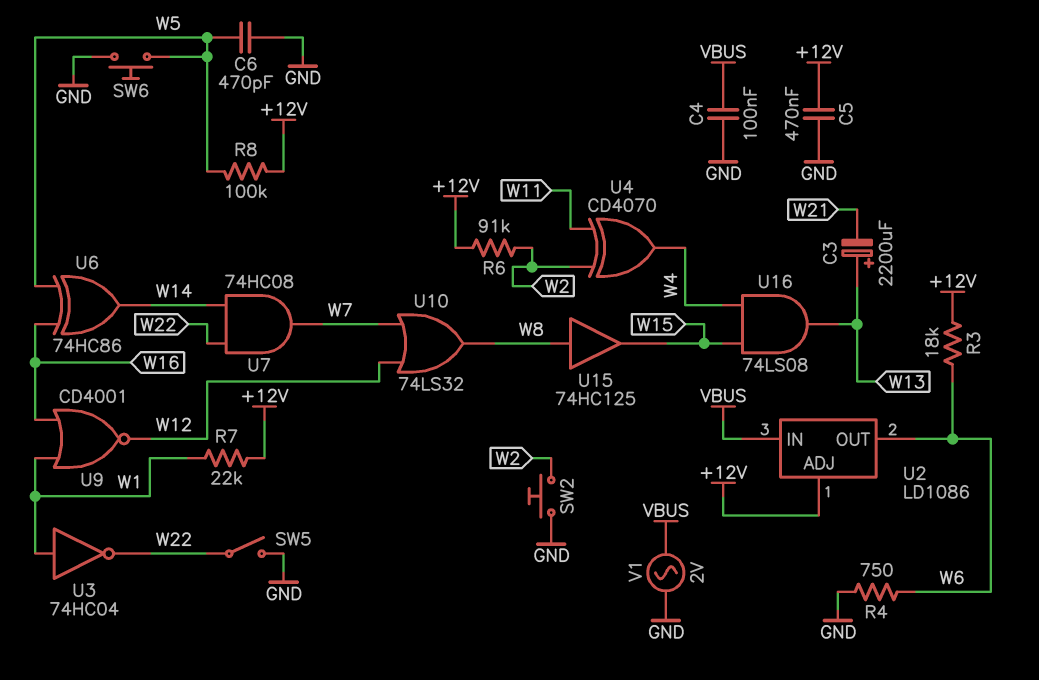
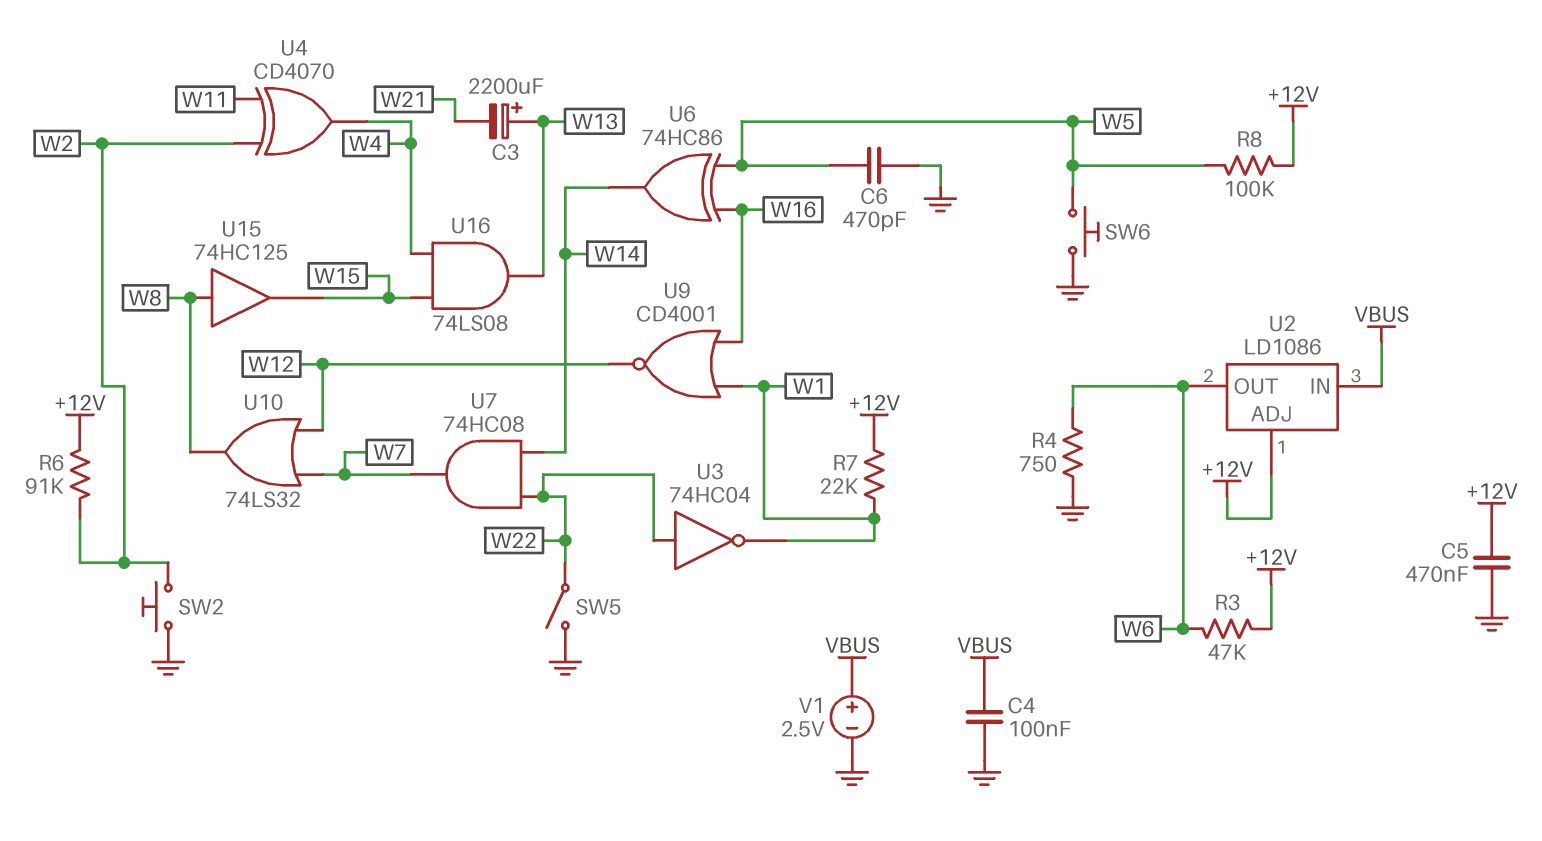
R3: 18k (+12V, W6) -> 47k (+12V, W6)
U3: NOT 74HC04 (in W1, out W22) -> NOT 74HC04 (in W22, out W1)
V1: AC 2V (GND, VBUS) -> 2.5V (plus VBUS, minus GND)

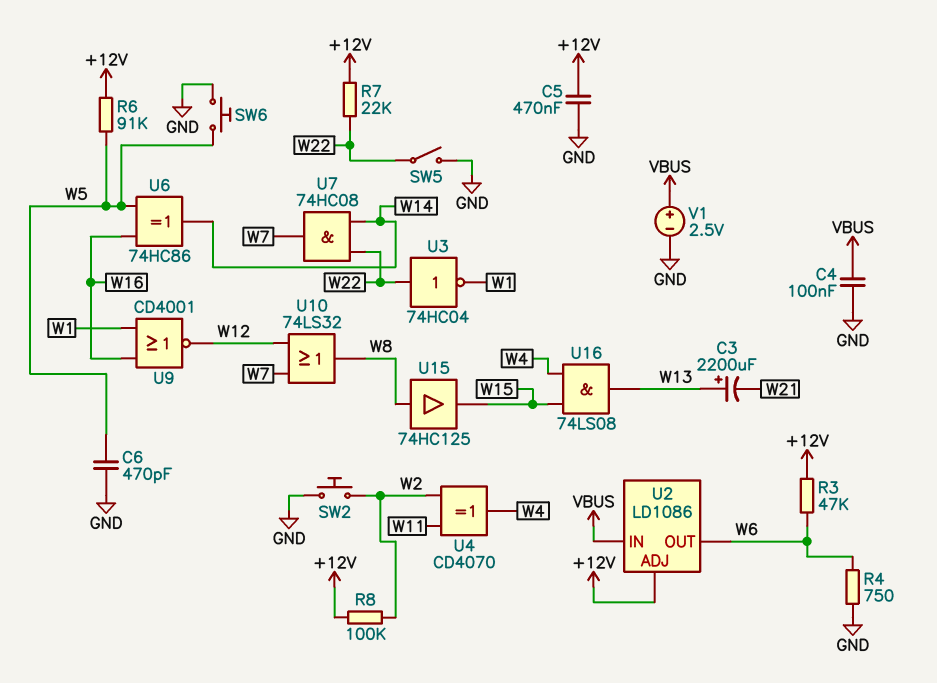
R6: 91k (+12V, W2) -> 91k (+12V, W5)
R7: 22k (+12V, W1) -> 22k (+12V, W22)
R8: 100k (+12V, W5) -> 100k (+12V, W2)

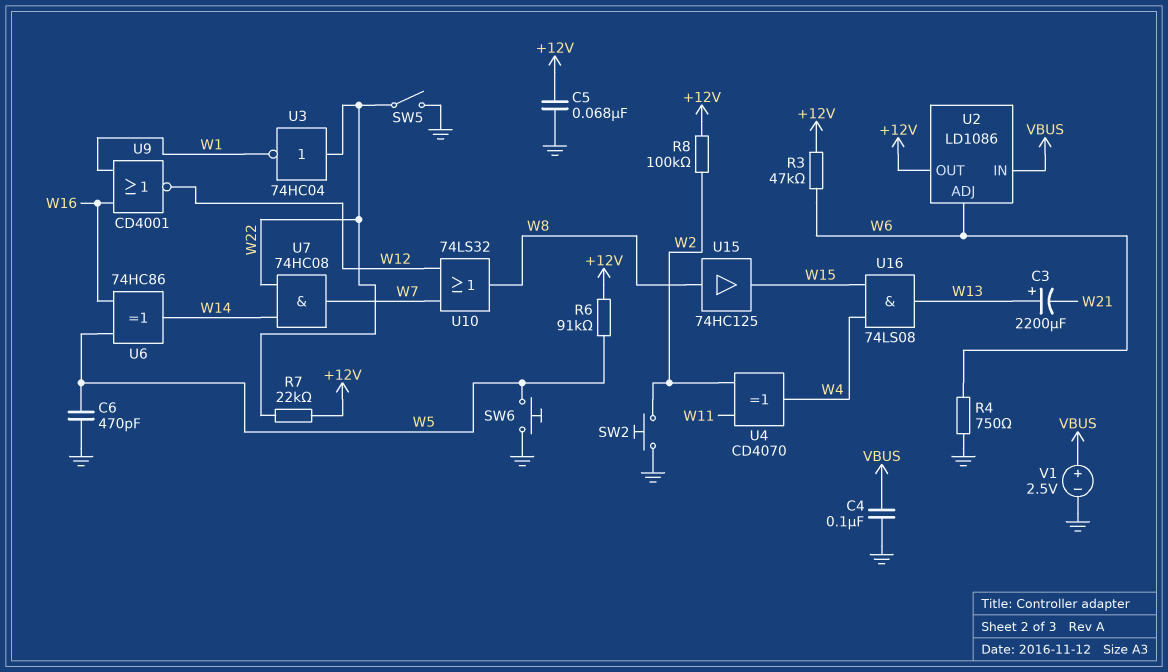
C5: 470nF (+12V, GND) -> 68nF (+12V, GND)
U2 pin ADJ: +12V -> W6
U2 pin OUT: W6 -> +12V

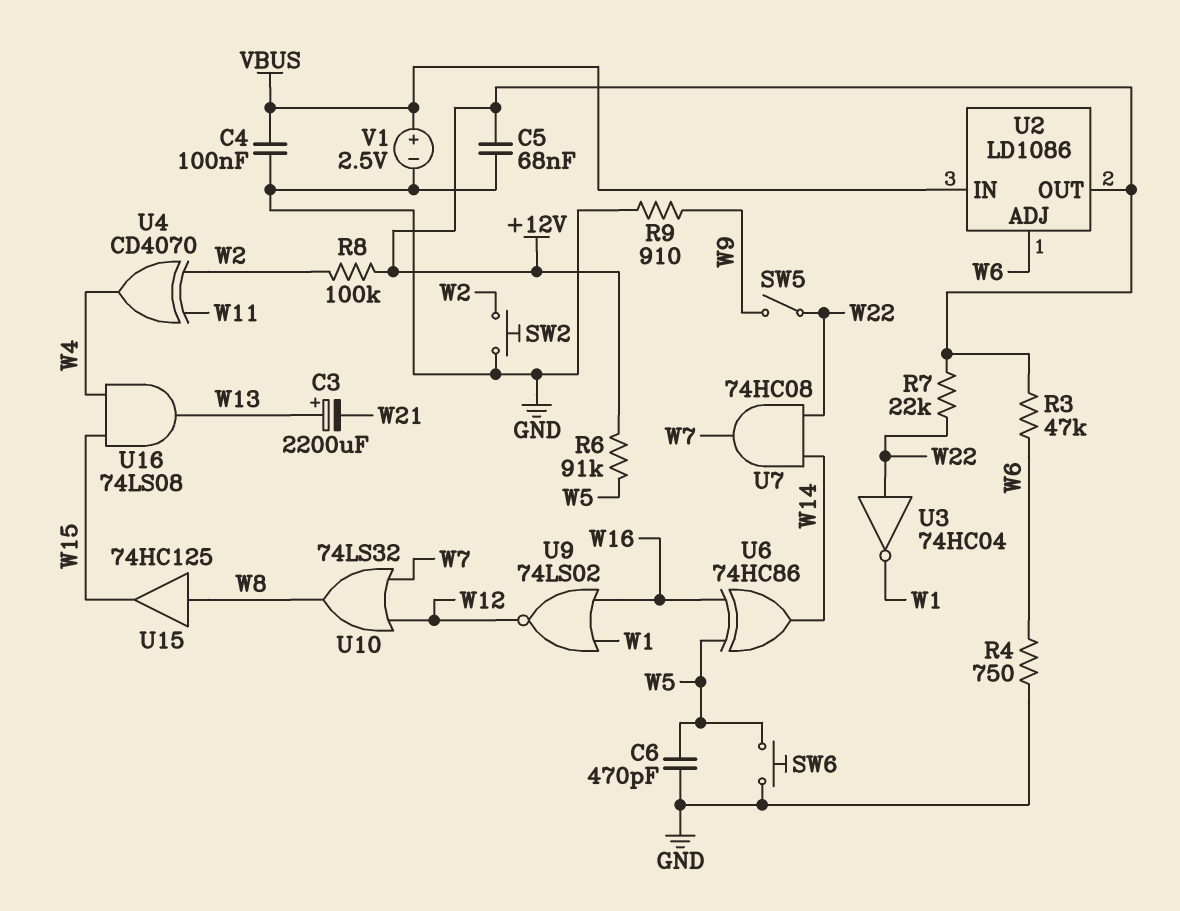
R9: none -> 910 (GND, W9)
SW5: switch (GND, W22) -> switch (W9, W22)
U9: NOR CD4001 (in W1, in W16, out W12) -> NOR 74LS02 (in W1, in W16, out W12)

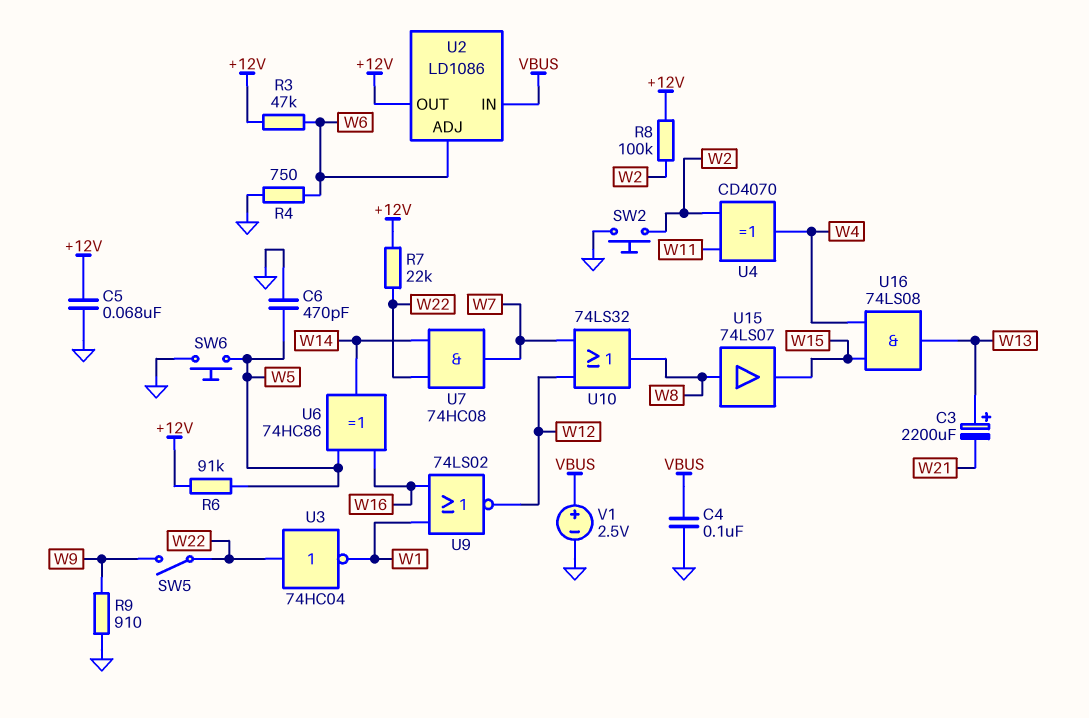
U15: buffer 74HC125 (in W8, out W15) -> buffer 74LS07 (in W8, out W15)

